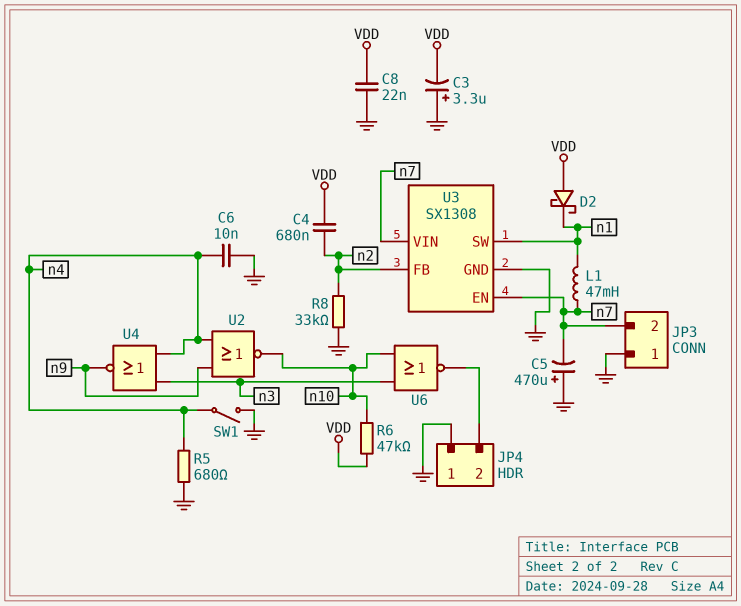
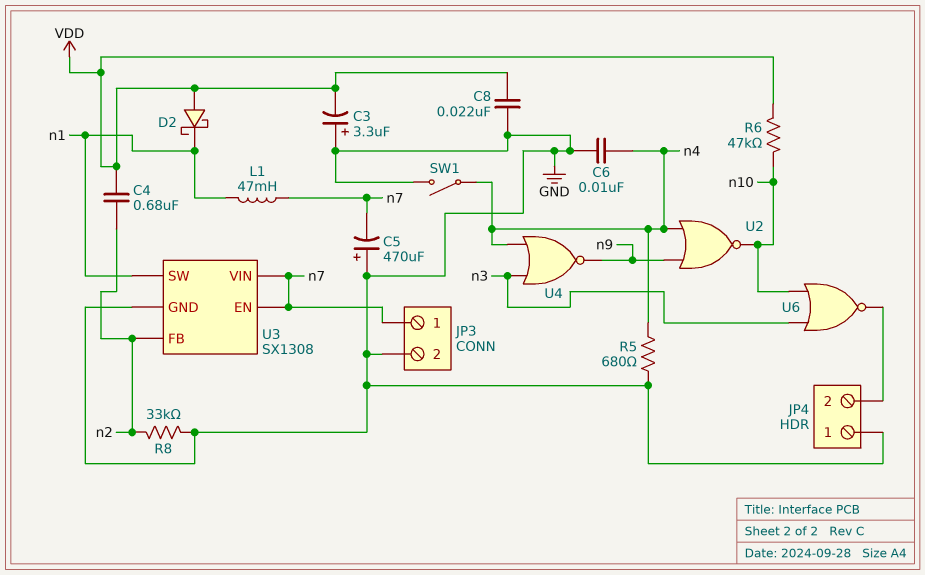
JP3 pin 1: GND -> n7
JP3 pin 2: n7 -> GND

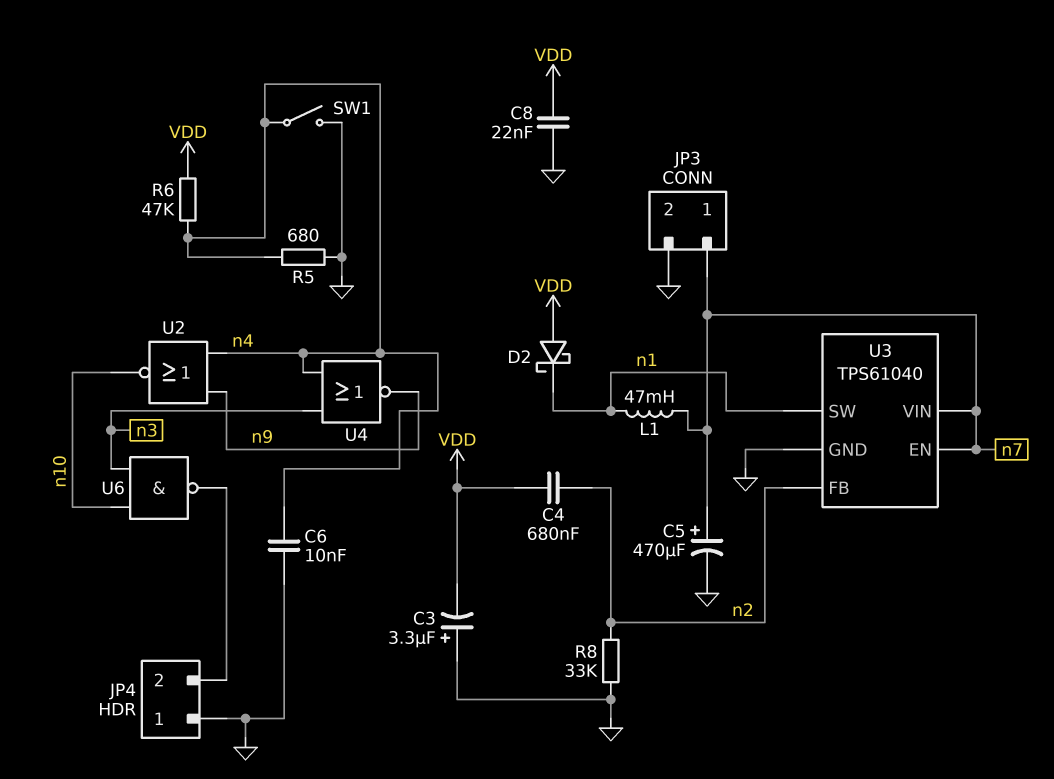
C5: 470uF (plus GND, minus n7) -> 470uF (plus n7, minus GND)
R6: 47k (VDD, n10) -> 47k (VDD, n4)
U3: SX1308 -> TPS61040
U6: NOR (in n3, in n10, out JP4/2) -> NAND (in n3, in n10, out JP4/2)

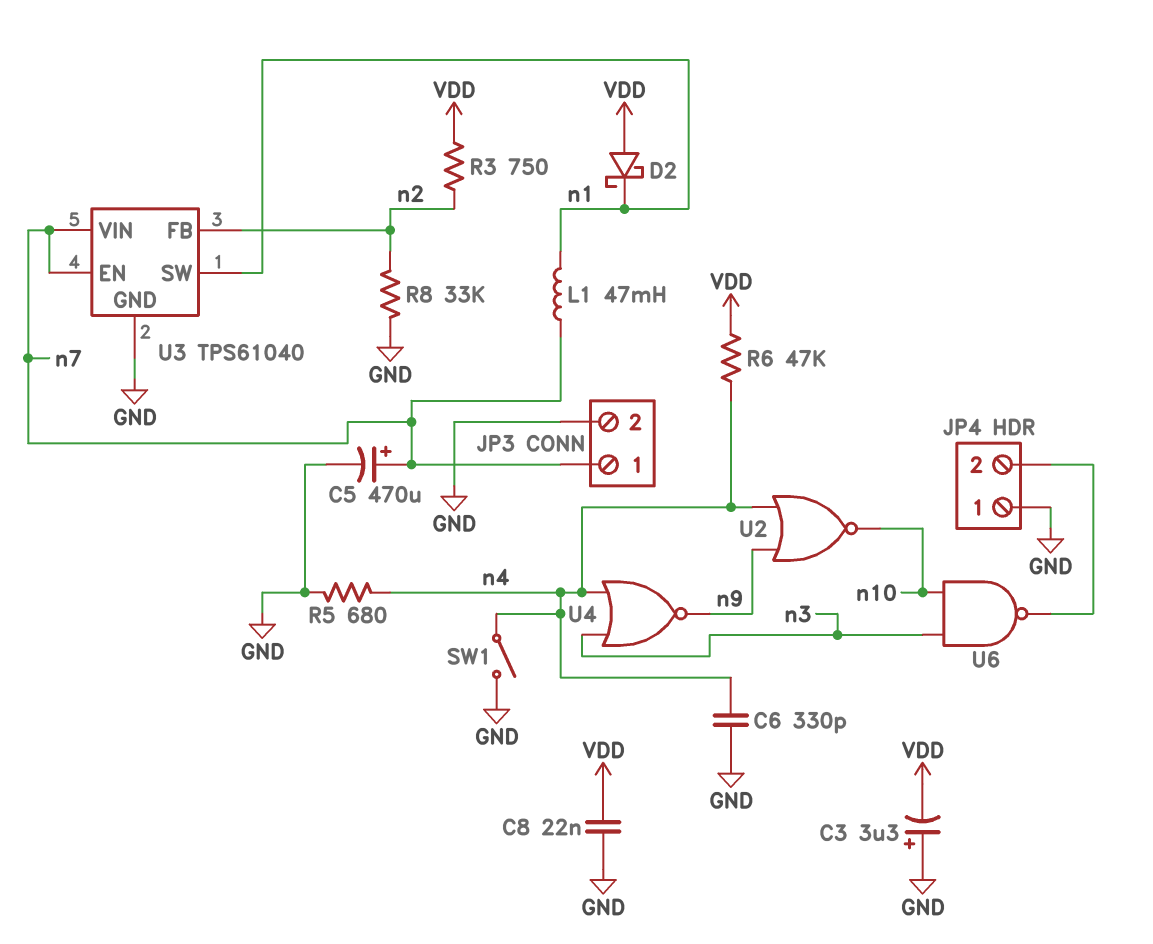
C4: 680nF (VDD, n2) -> none
C6: 10nF (GND, n4) -> 330pF (GND, n4)
R3: none -> 750 (VDD, n2)

